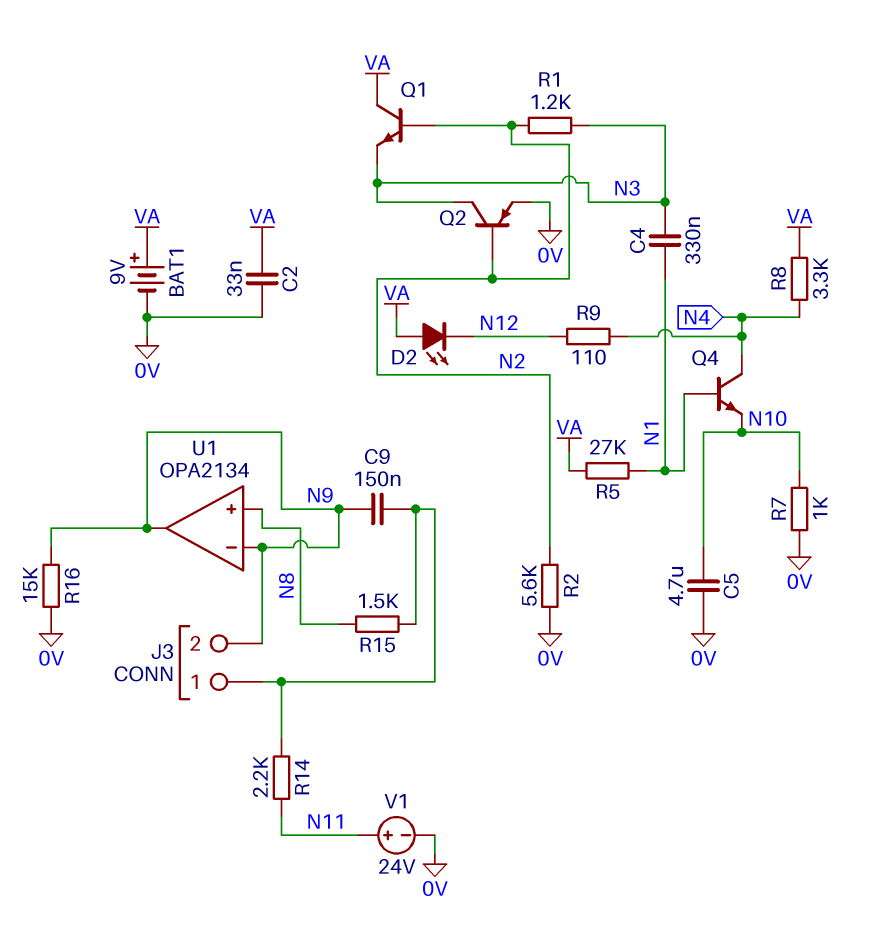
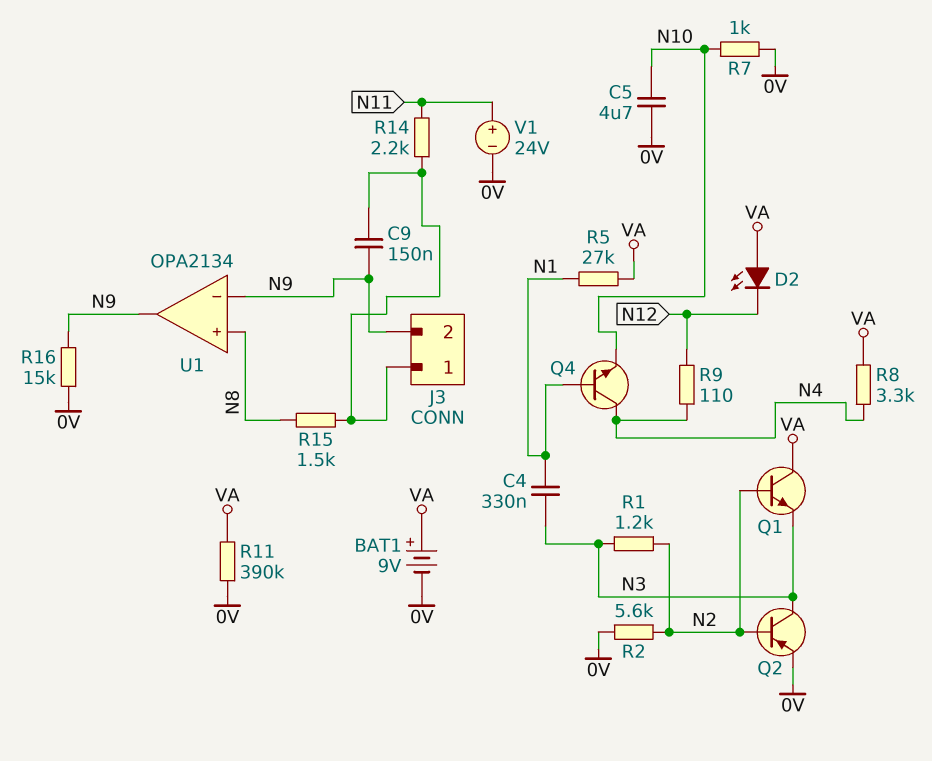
C2: 33nF (0V, VA) -> none
R11: none -> 390k (0V, VA)

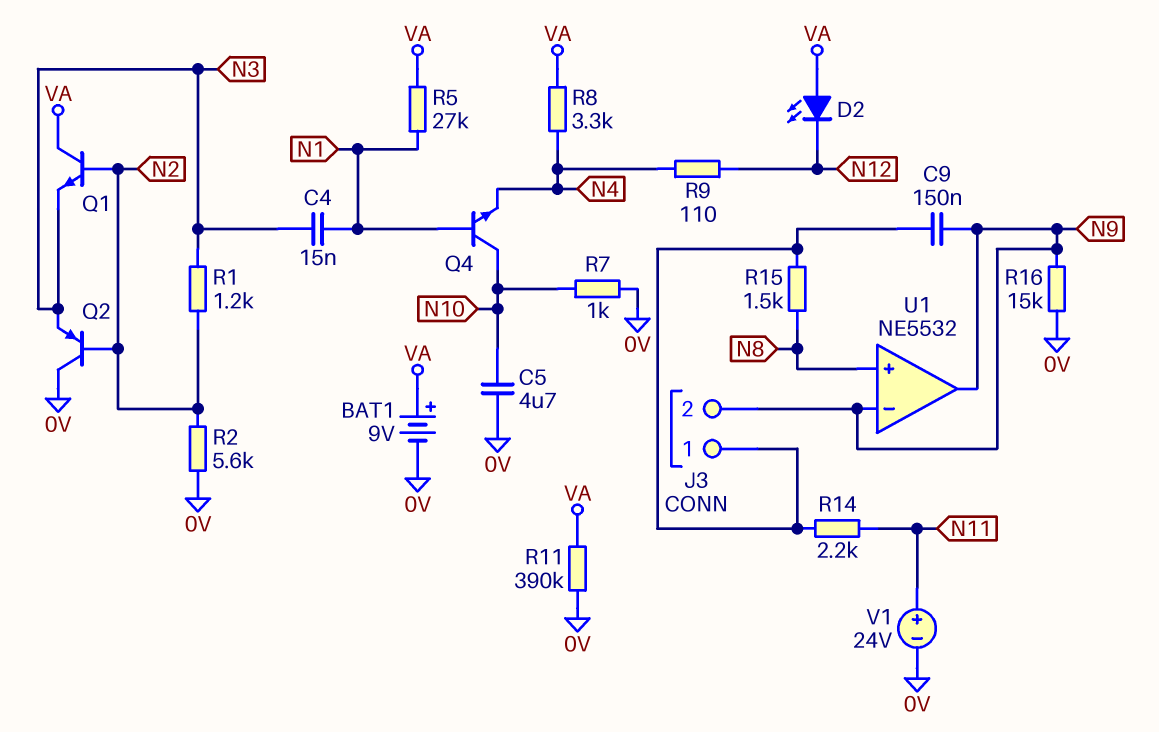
C4: 330nF (N1, N3) -> 15nF (N1, N3)
Q2: PNP (B N2, C N3, E 0V) -> PNP (B N2, C 0V, E N3)
Q4: NPN (B N1, C N4, E N10) -> NPN (B N1, C N10, E N4)
U1: OPA2134 -> NE5532

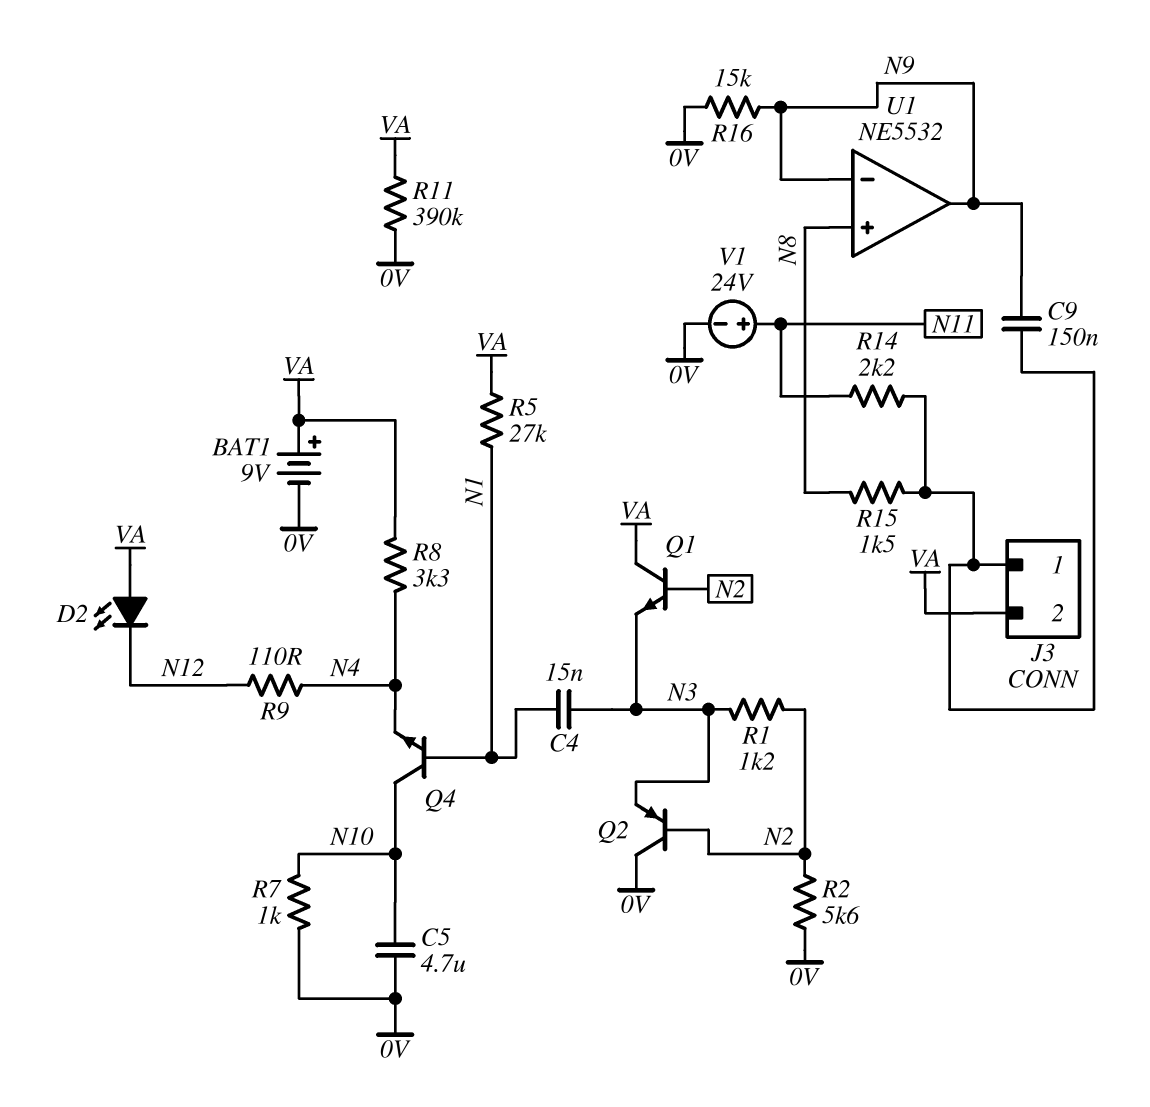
J3 pin 2: N9 -> VA

